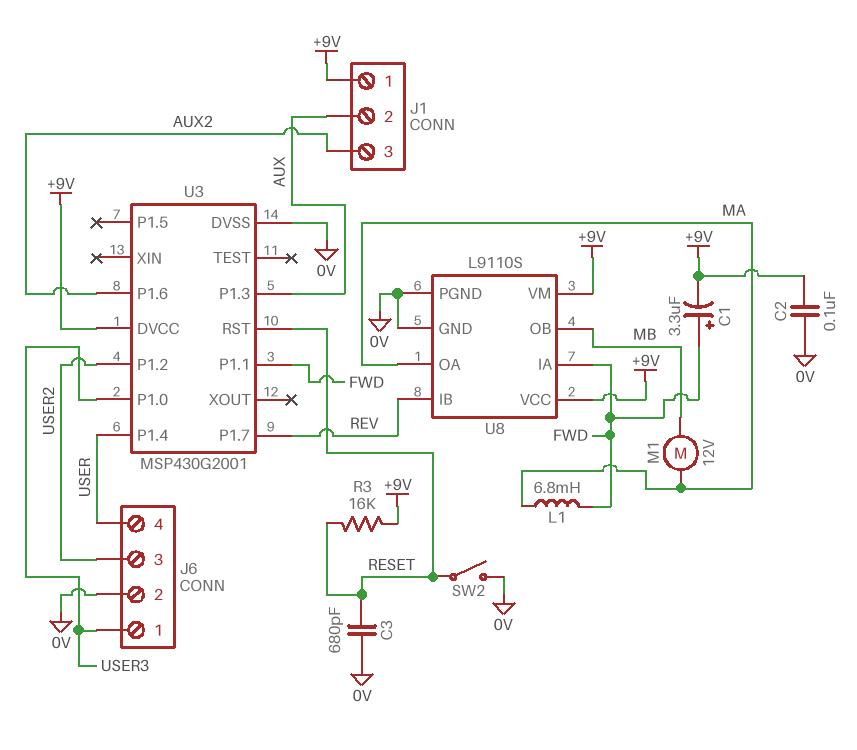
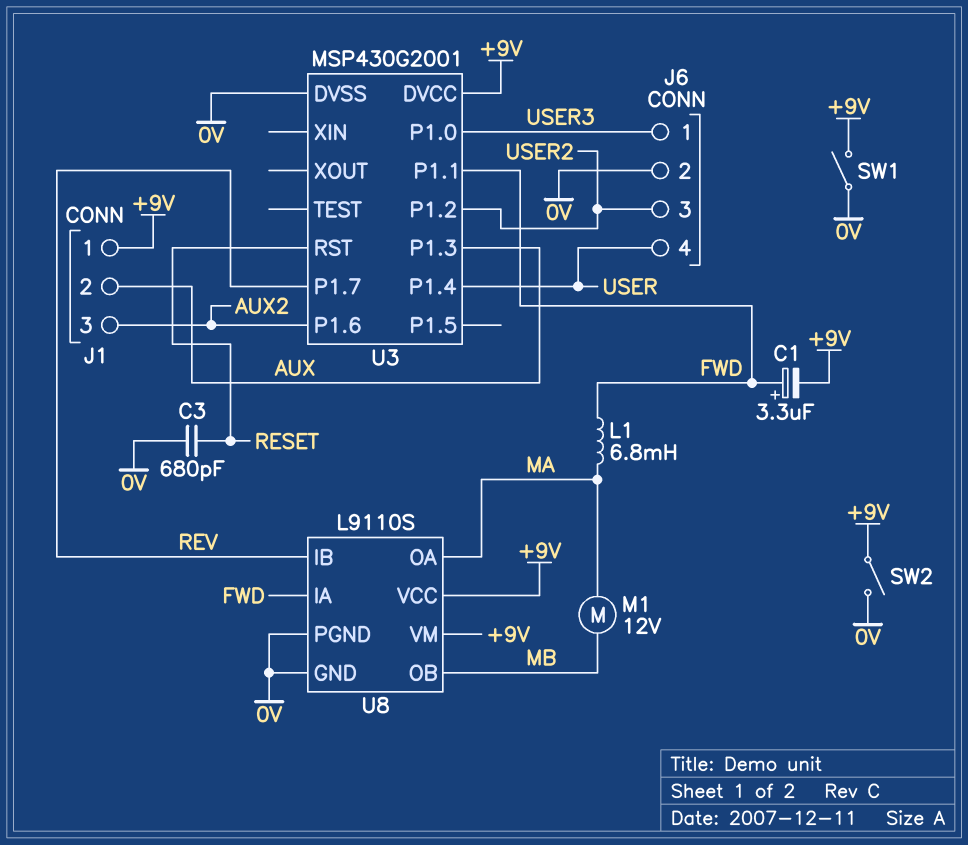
C2: 100nF (+9V, 0V) -> none
R3: 16k (+9V, RESET) -> none
SW1: none -> switch (+9V, 0V)
SW2: switch (0V, RESET) -> switch (+9V, 0V)

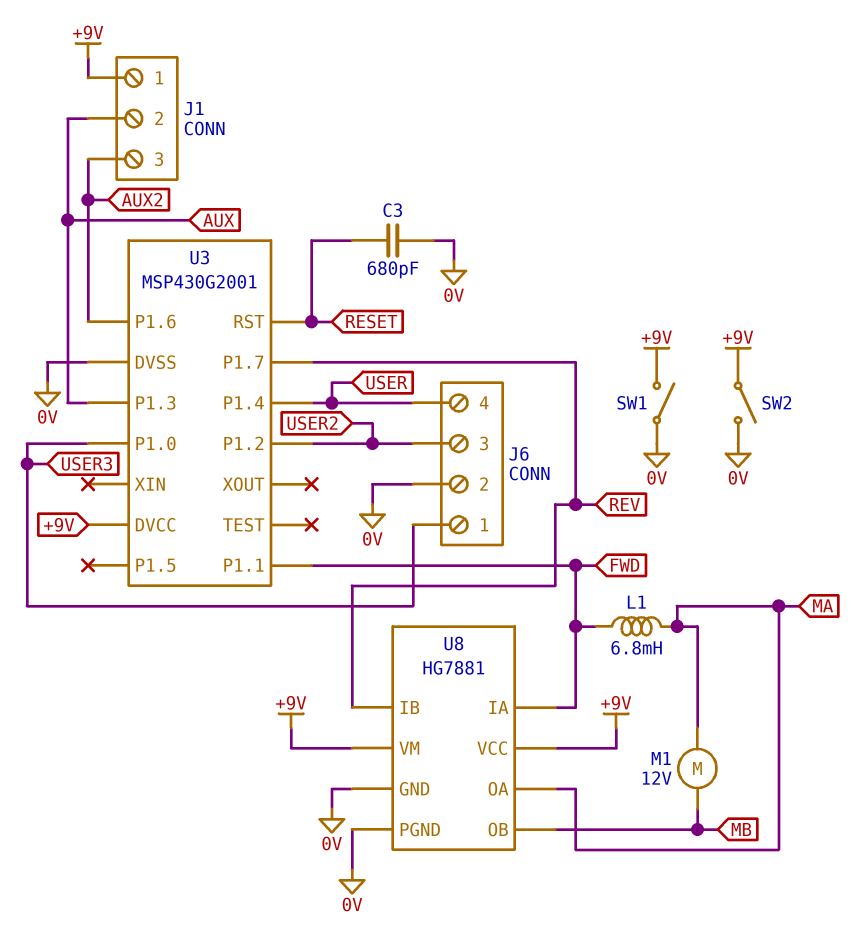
C1: 3.3uF (plus FWD, minus +9V) -> none
U8: L9110S -> HG7881

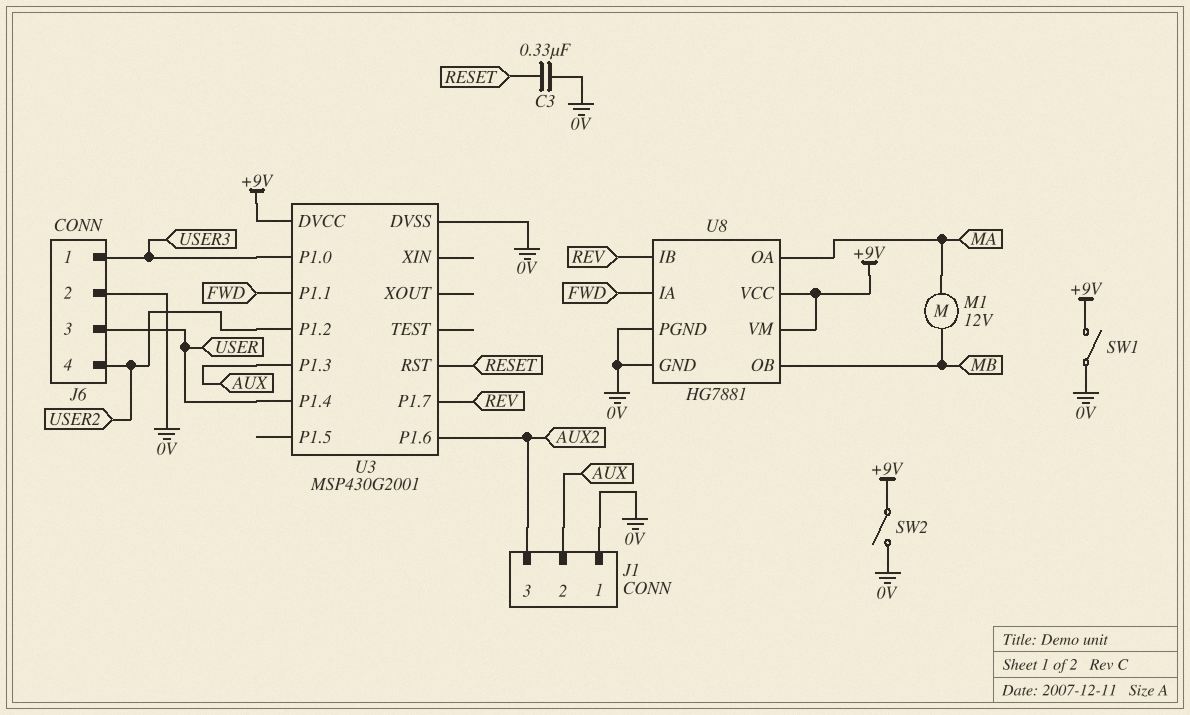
C3: 680pF (0V, RESET) -> 330nF (0V, RESET)
J1 pin 1: +9V -> 0V
J6 pin 3: USER2 -> USER
J6 pin 4: USER -> USER2
L1: 6.8mH (FWD, MA) -> none

